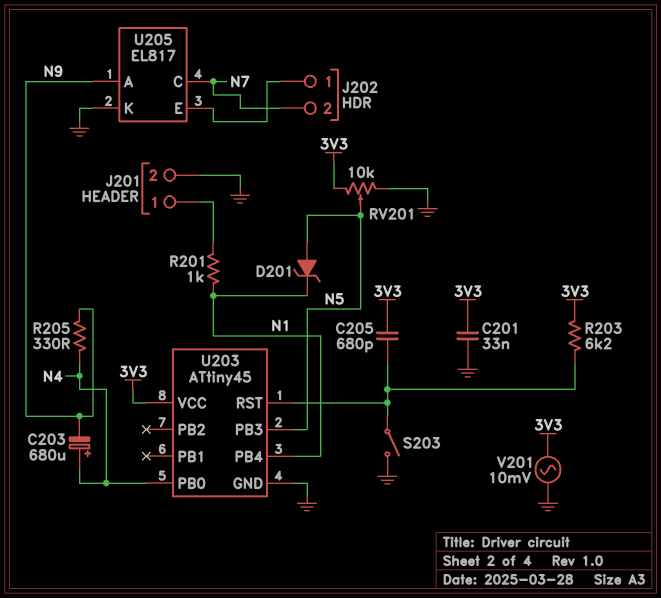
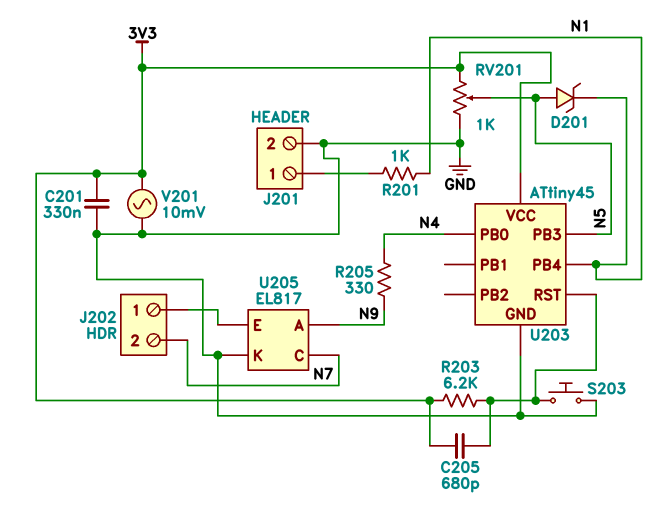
C201: 33nF (3V3, GND) -> 330nF (3V3, GND)
C203: 680uF (plus N4, minus N9) -> none
RV201: 10k (3V3, GND, wiper N5) -> 1k (3V3, GND, wiper N5)
S203: switch (GND, U203/RST) -> button (GND, U203/RST)

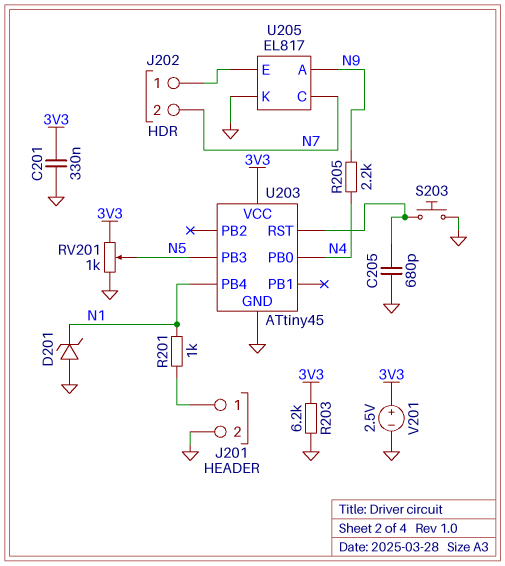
C205: 680pF (3V3, U203/RST) -> 680pF (GND, U203/RST)
D201: zener (A N5, K N1) -> zener (A GND, K N1)
R203: 6.2k (3V3, U203/RST) -> 6.2k (3V3, GND)
R205: 330 (N4, N9) -> 2.2k (N4, N9)
V201: AC 10mV (3V3, GND) -> 2.5V (plus 3V3, minus GND)

